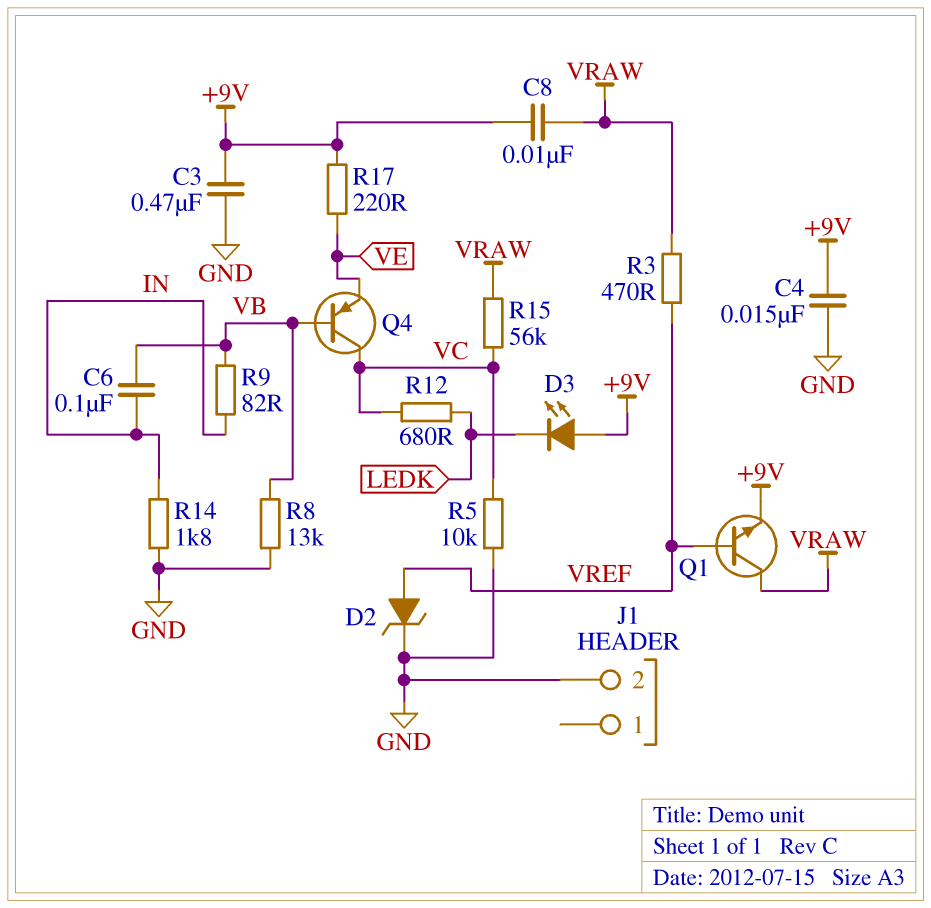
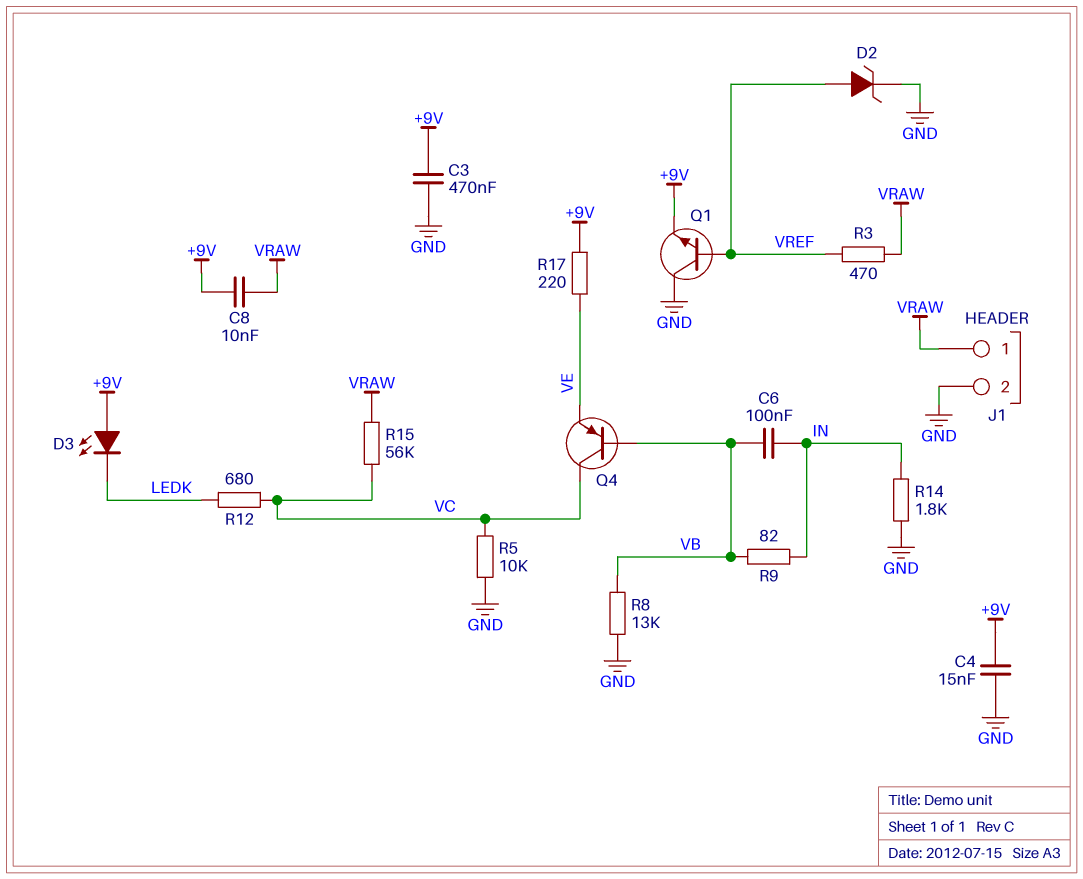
J1 pin 1: none -> VRAW
Q1: NPN (B VREF, C VRAW, E +9V) -> NPN (B VREF, C GND, E +9V)

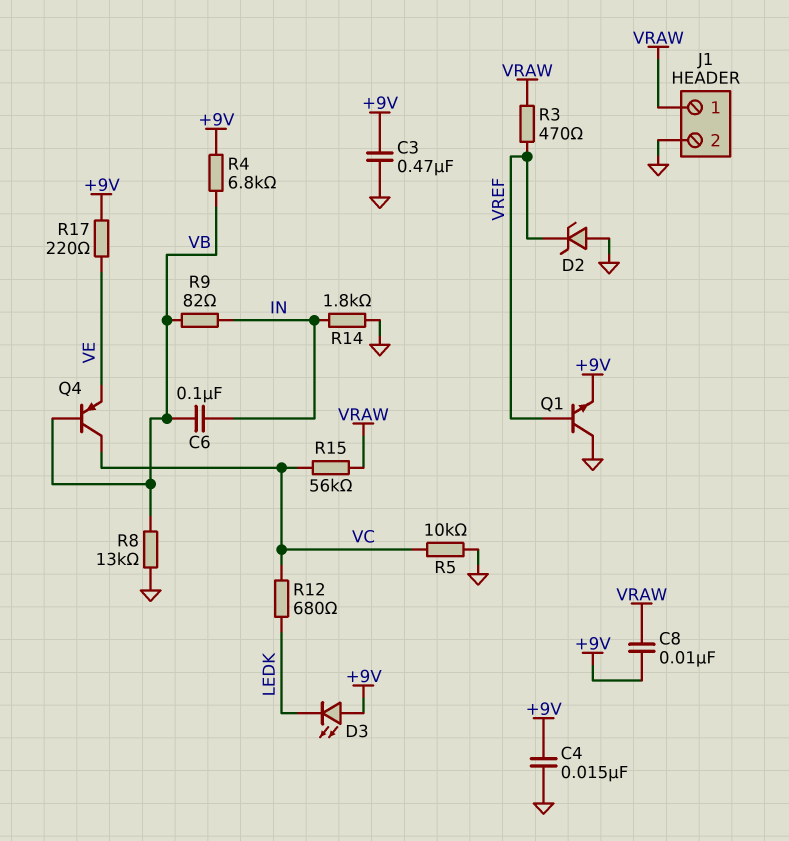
D2: zener (A VREF, K GND) -> zener (A GND, K VREF)
R4: none -> 6.8k (+9V, VB)

